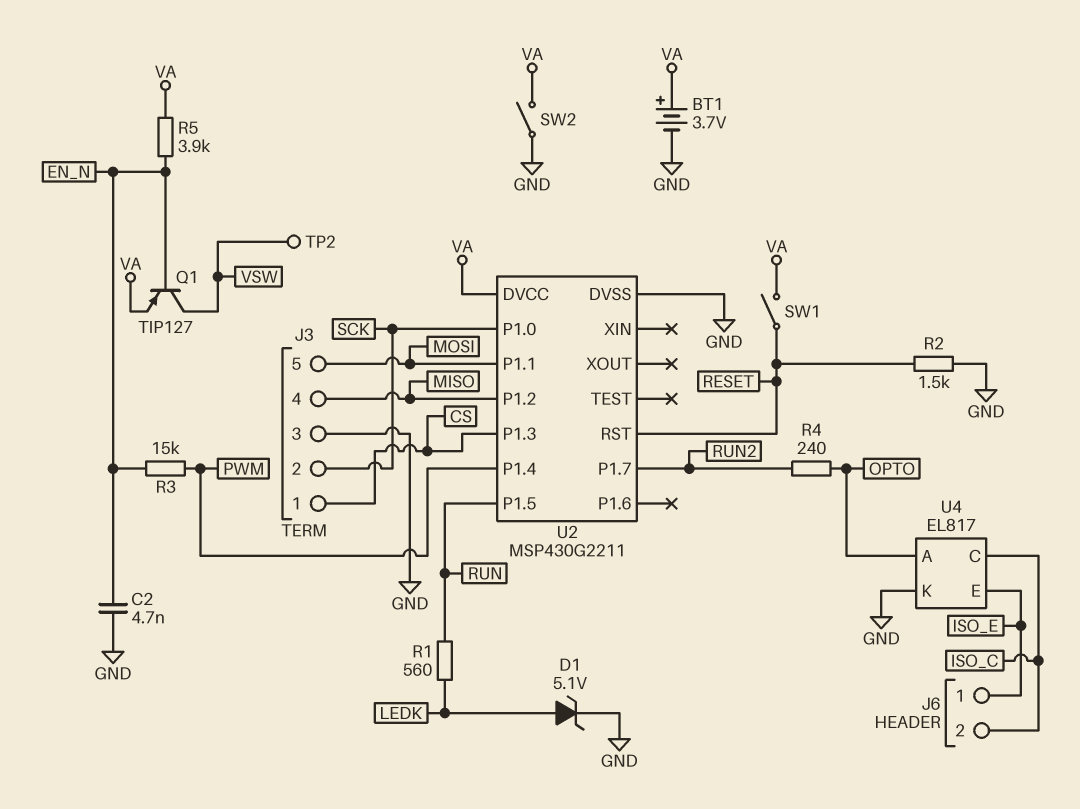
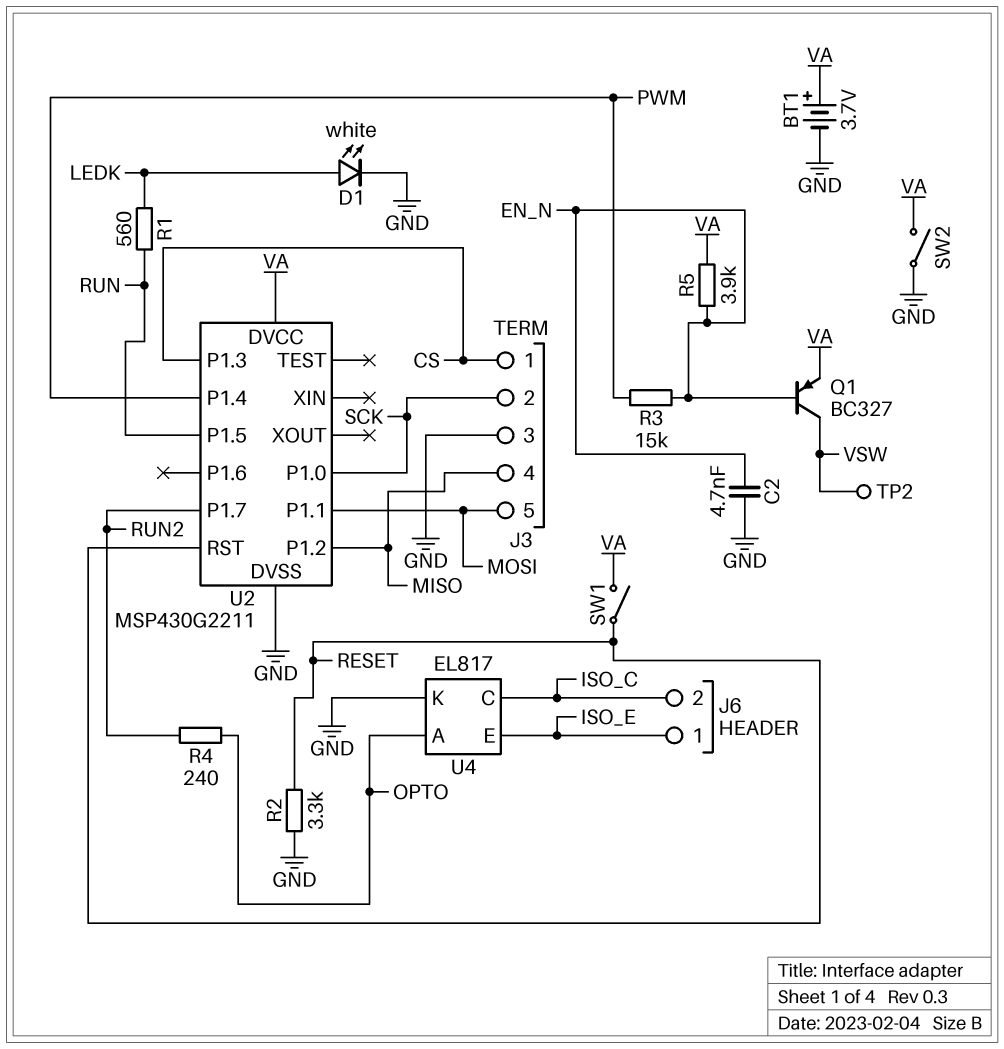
D1: zener 5.1V (A LEDK, K GND) -> LED white (A LEDK, K GND)
Q1: PNP TIP127 (B EN_N, C VSW, E VA) -> PNP BC327 (B EN_N, C VSW, E VA)
R2: 1.5k (GND, RESET) -> 3.3k (GND, RESET)

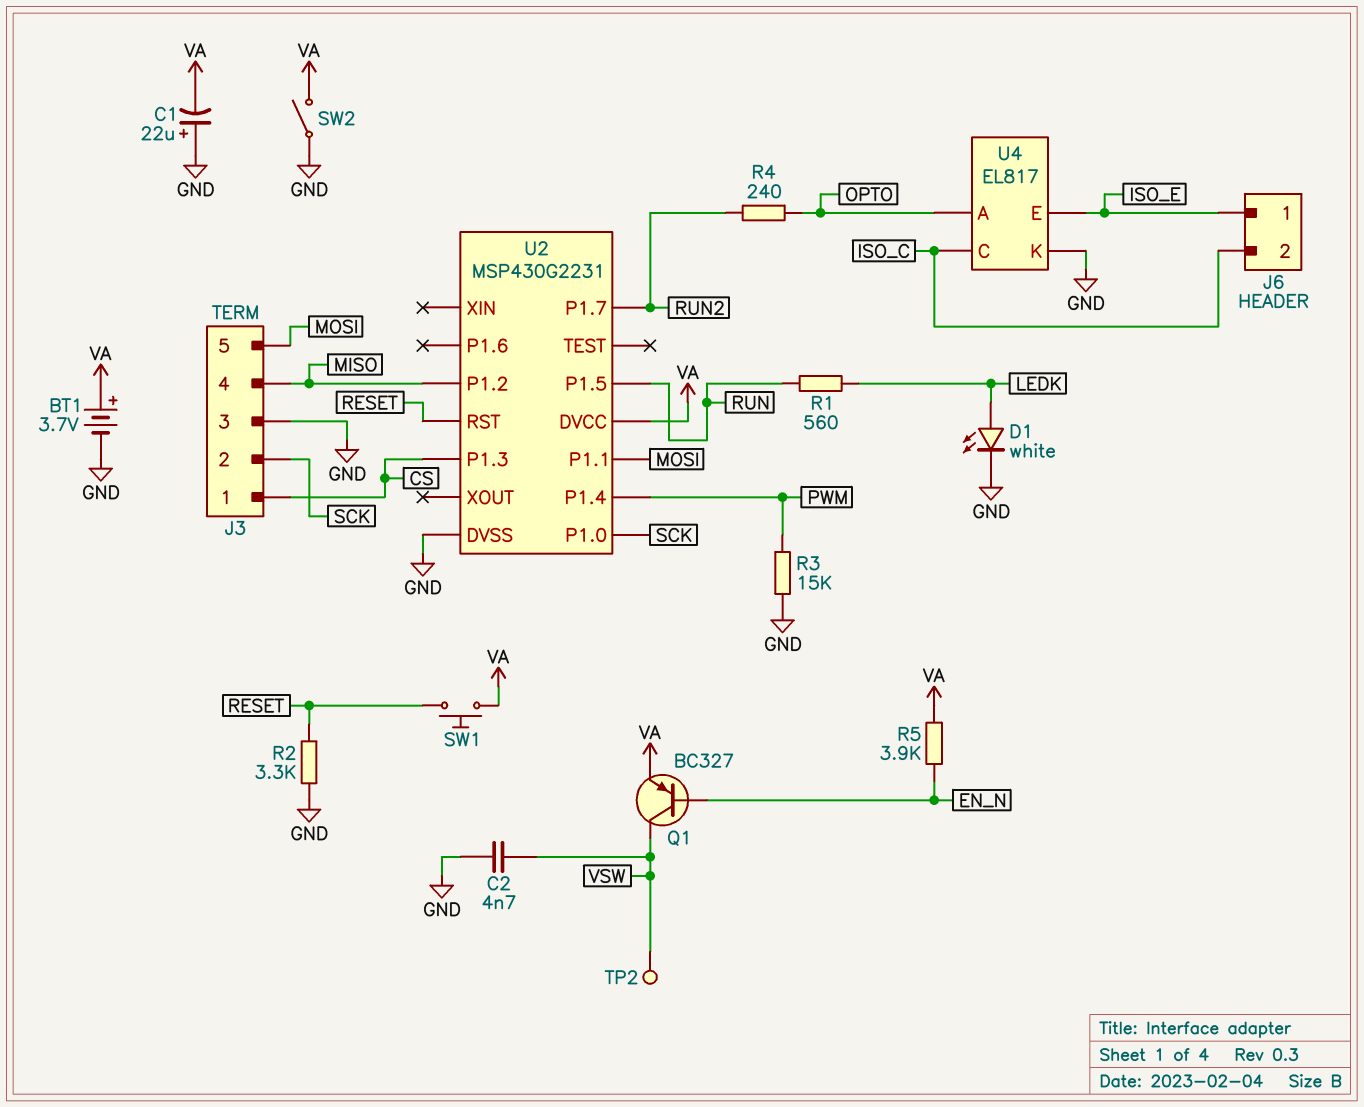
C1: none -> 22uF (plus GND, minus VA)
C2: 4.7nF (EN_N, GND) -> 4.7nF (GND, VSW)
R3: 15k (EN_N, PWM) -> 15k (GND, PWM)
SW1: switch (RESET, VA) -> button (RESET, VA)
U2: MSP430G2211 -> MSP430G2231

